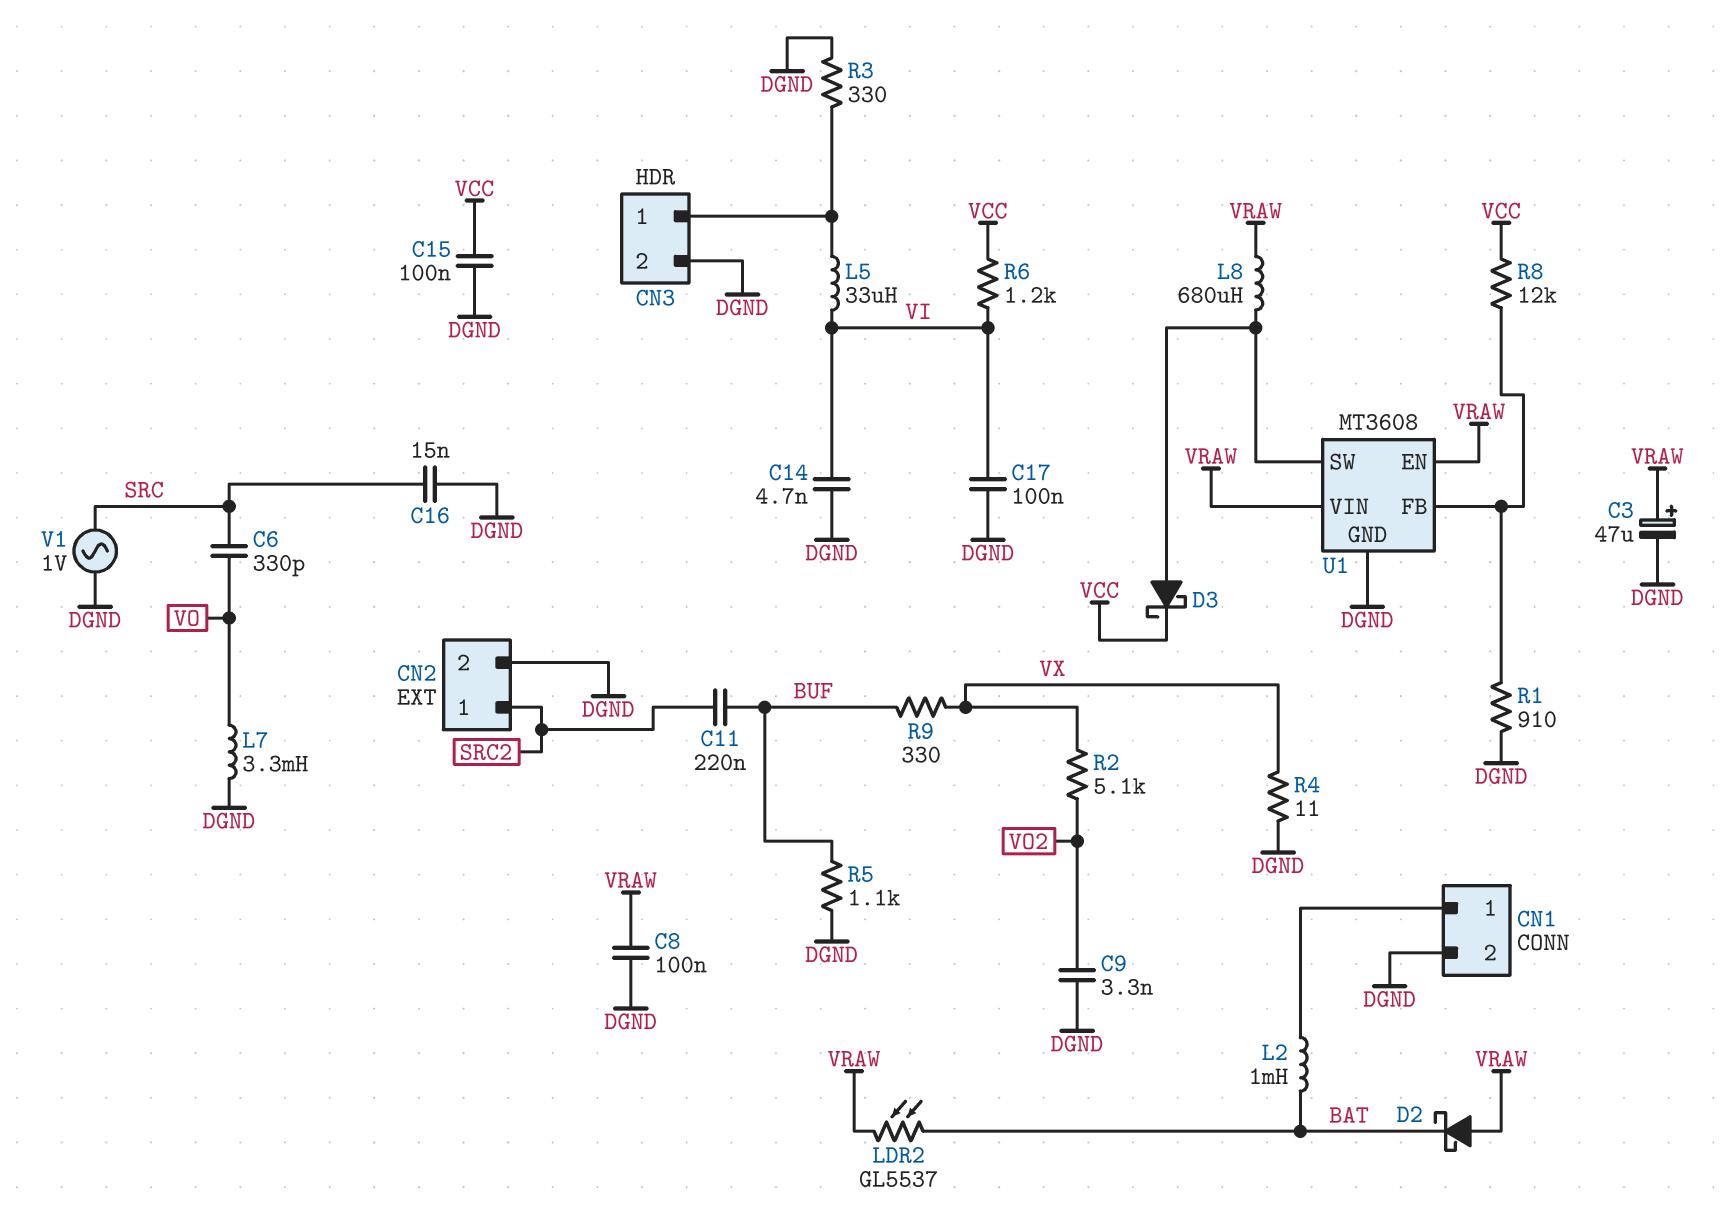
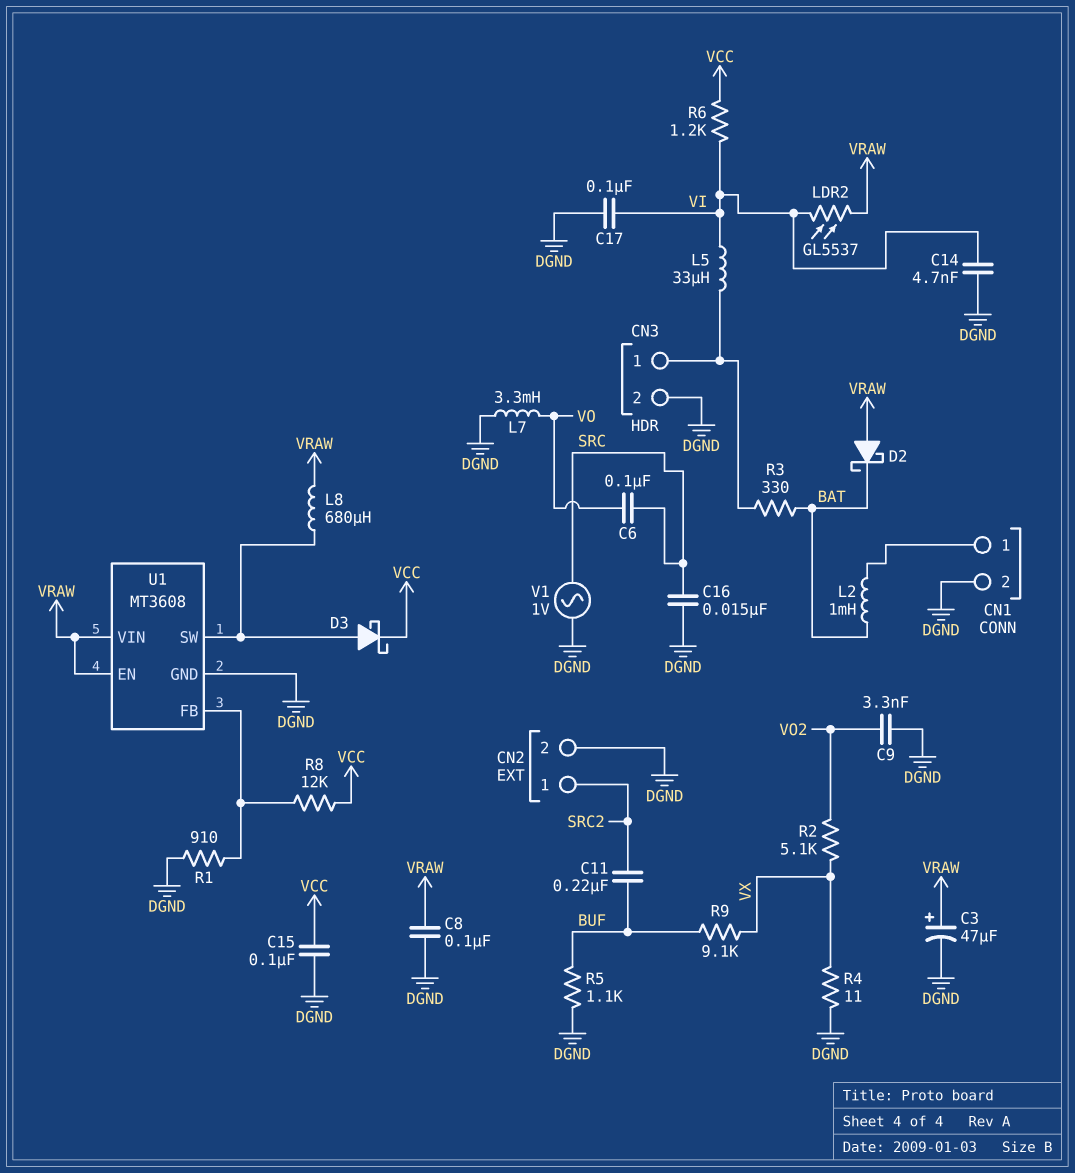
C6: 330pF (SRC, VO) -> 100nF (SRC, VO)
LDR2: GL5537 (BAT, VRAW) -> GL5537 (VI, VRAW)
R3: 330 (CN3/1, DGND) -> 330 (BAT, CN3/1)
R9: 330 (BUF, VX) -> 9.1k (BUF, VX)

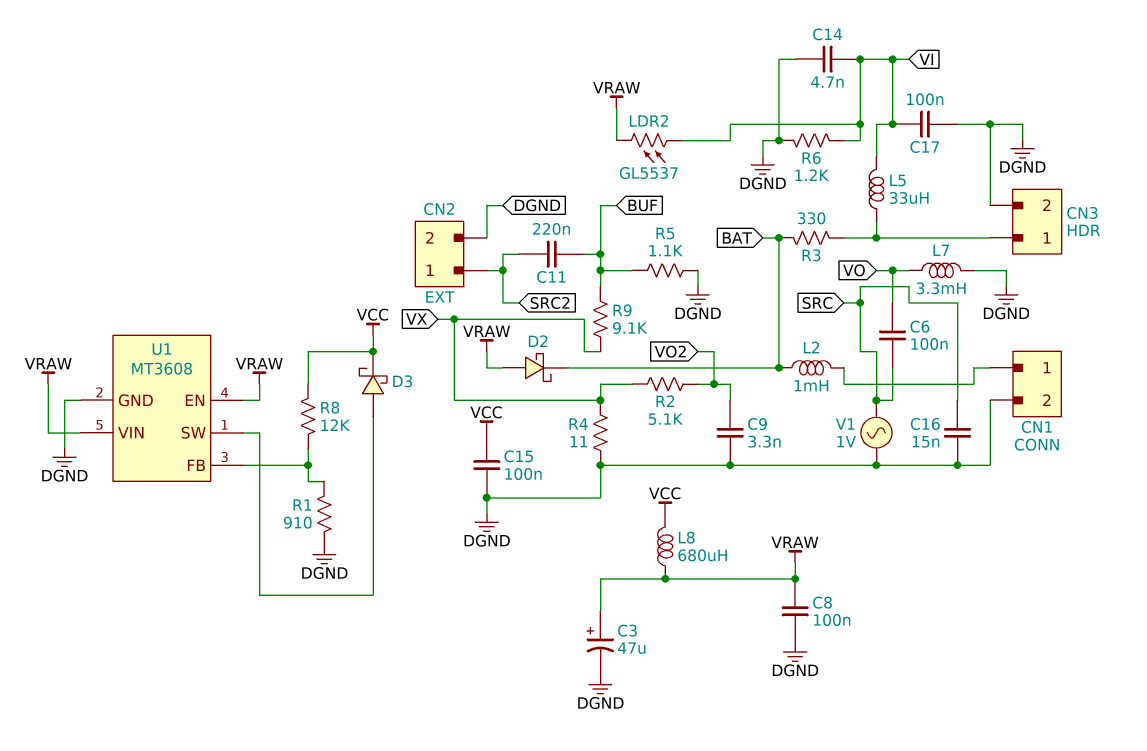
L8: 680uH (U1/SW, VRAW) -> 680uH (VCC, VRAW)
R6: 1.2k (VCC, VI) -> 1.2k (DGND, VI)

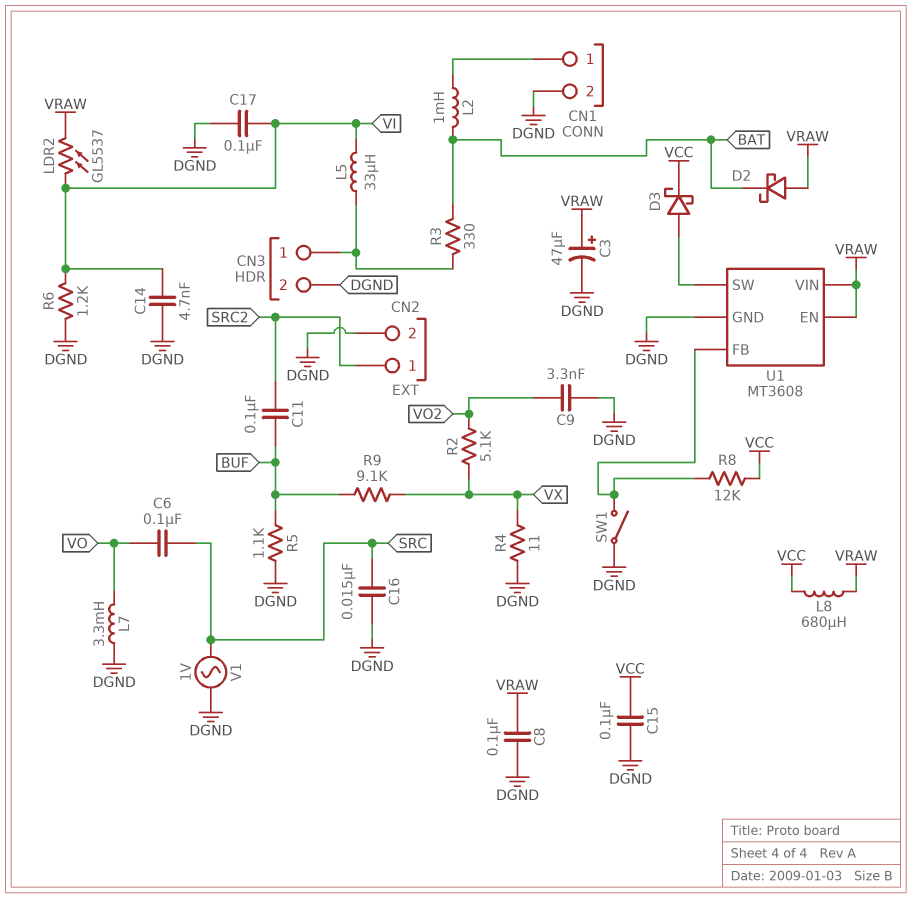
C11: 220nF (BUF, SRC2) -> 100nF (BUF, SRC2)
R1: 910 (DGND, U1/FB) -> none
SW1: none -> switch (DGND, U1/FB)

